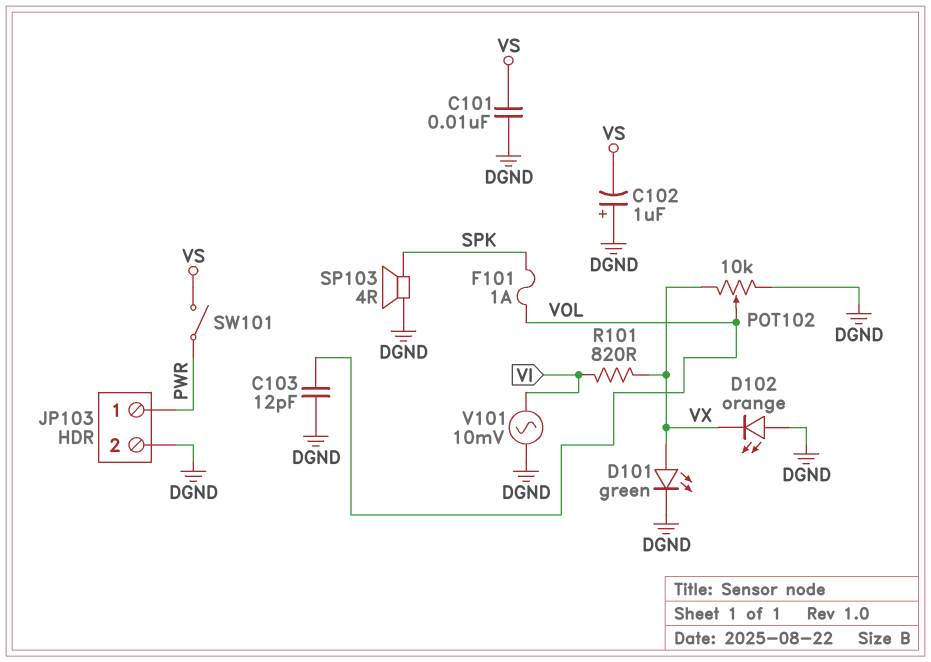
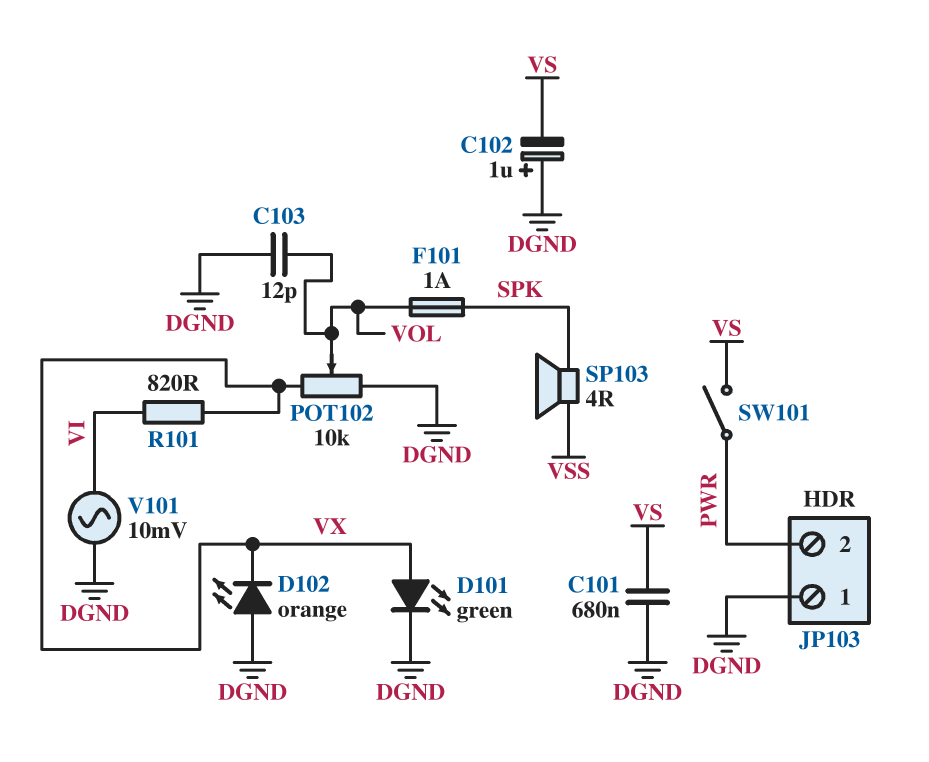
C101: 10nF (DGND, VS) -> 680nF (DGND, VS)
JP103 pin 1: PWR -> DGND
JP103 pin 2: DGND -> PWR
SP103: speaker 4R (DGND, SPK) -> speaker 4R (SPK, VSS)

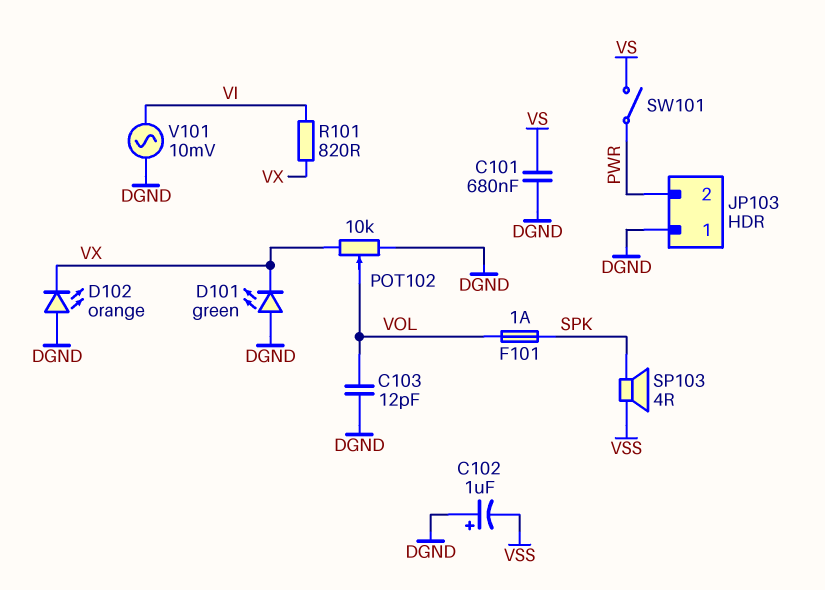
C102: 1uF (plus DGND, minus VS) -> 1uF (plus DGND, minus VSS)
D101: LED green (A VX, K DGND) -> LED green (A DGND, K VX)

